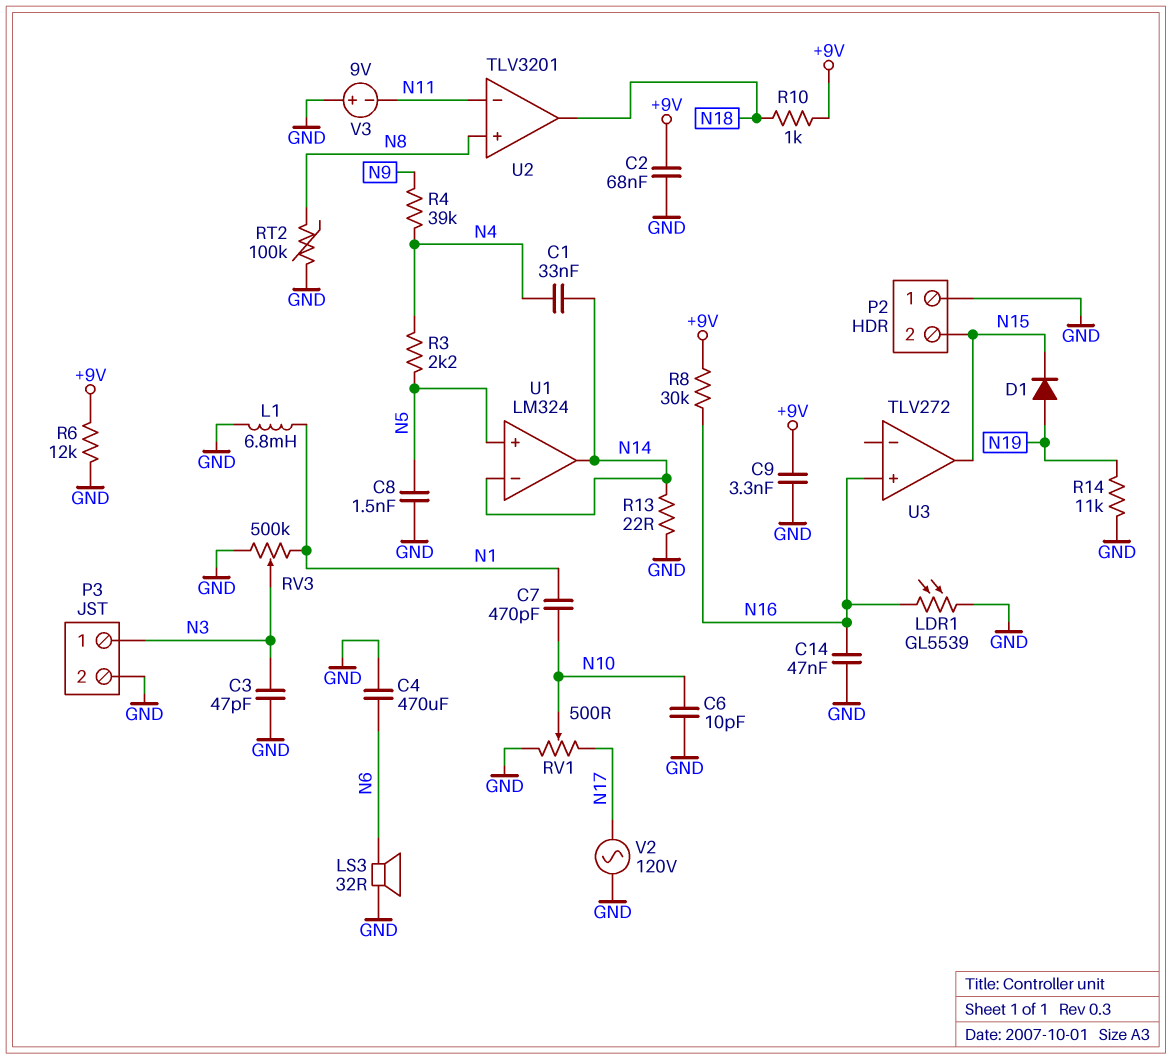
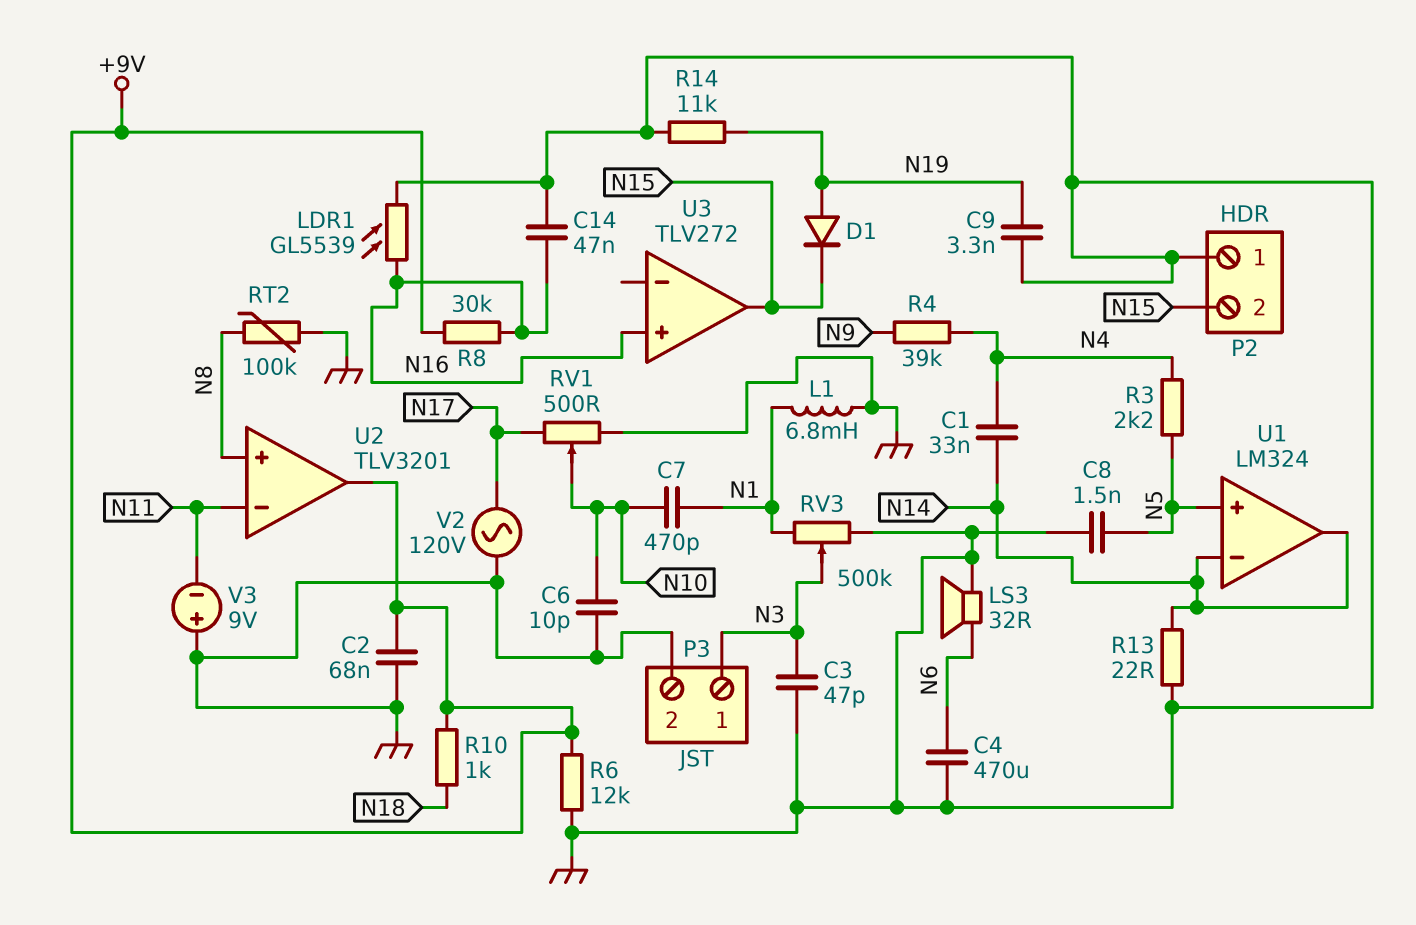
C9: 3.3nF (+9V, GND) -> 3.3nF (GND, N19)
U2 pin out: N18 -> +9V

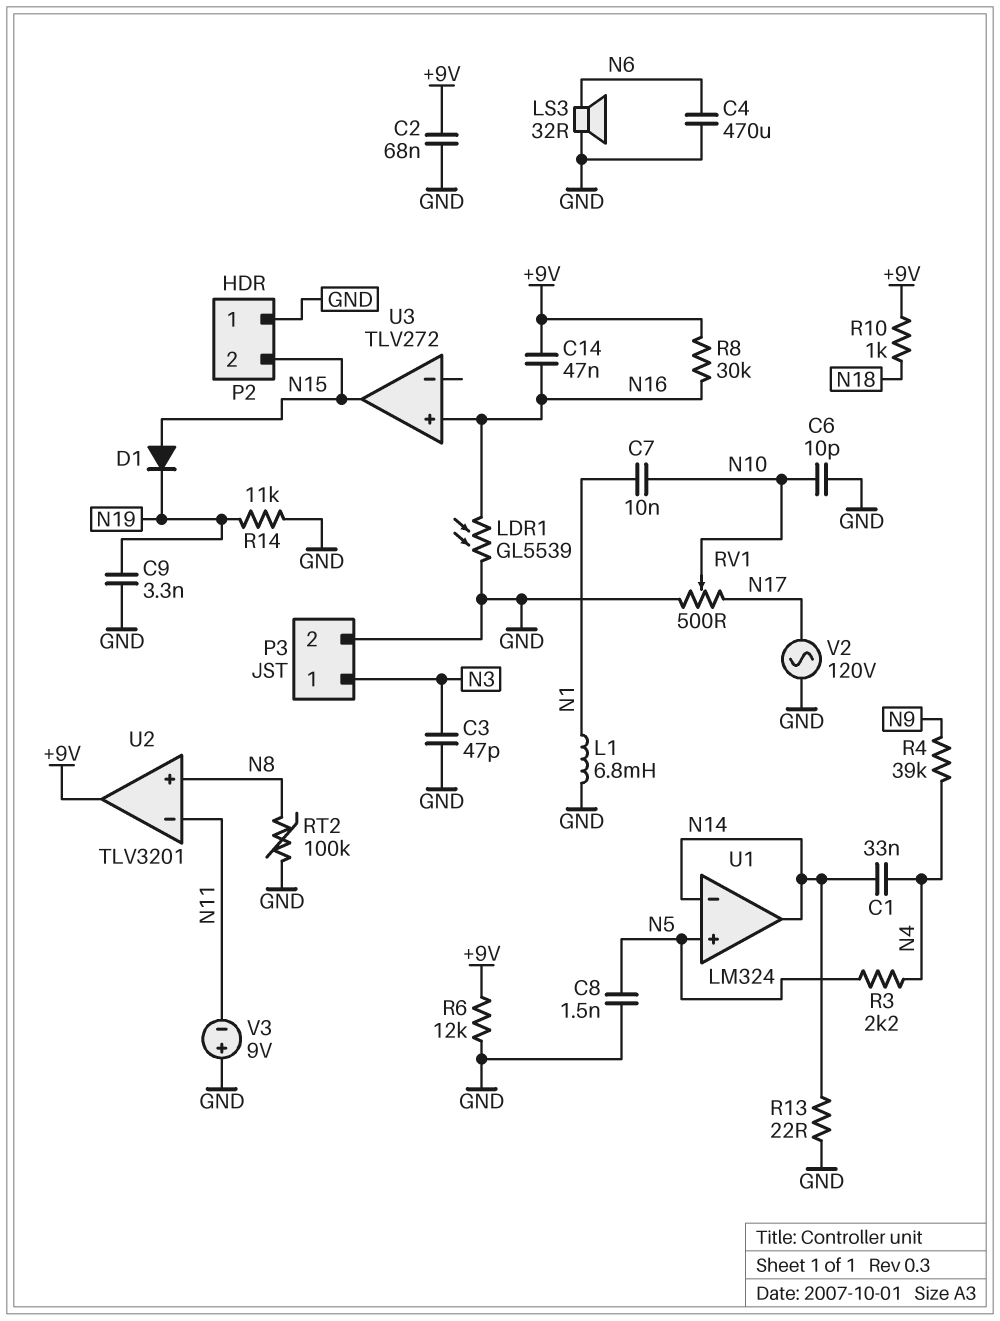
C7: 470pF (N1, N10) -> 10nF (N1, N10)
C14: 47nF (GND, N16) -> 47nF (+9V, N16)
D1: diode (A N19, K N15) -> diode (A N15, K N19)
RV3: 500k (GND, N1, wiper N3) -> none

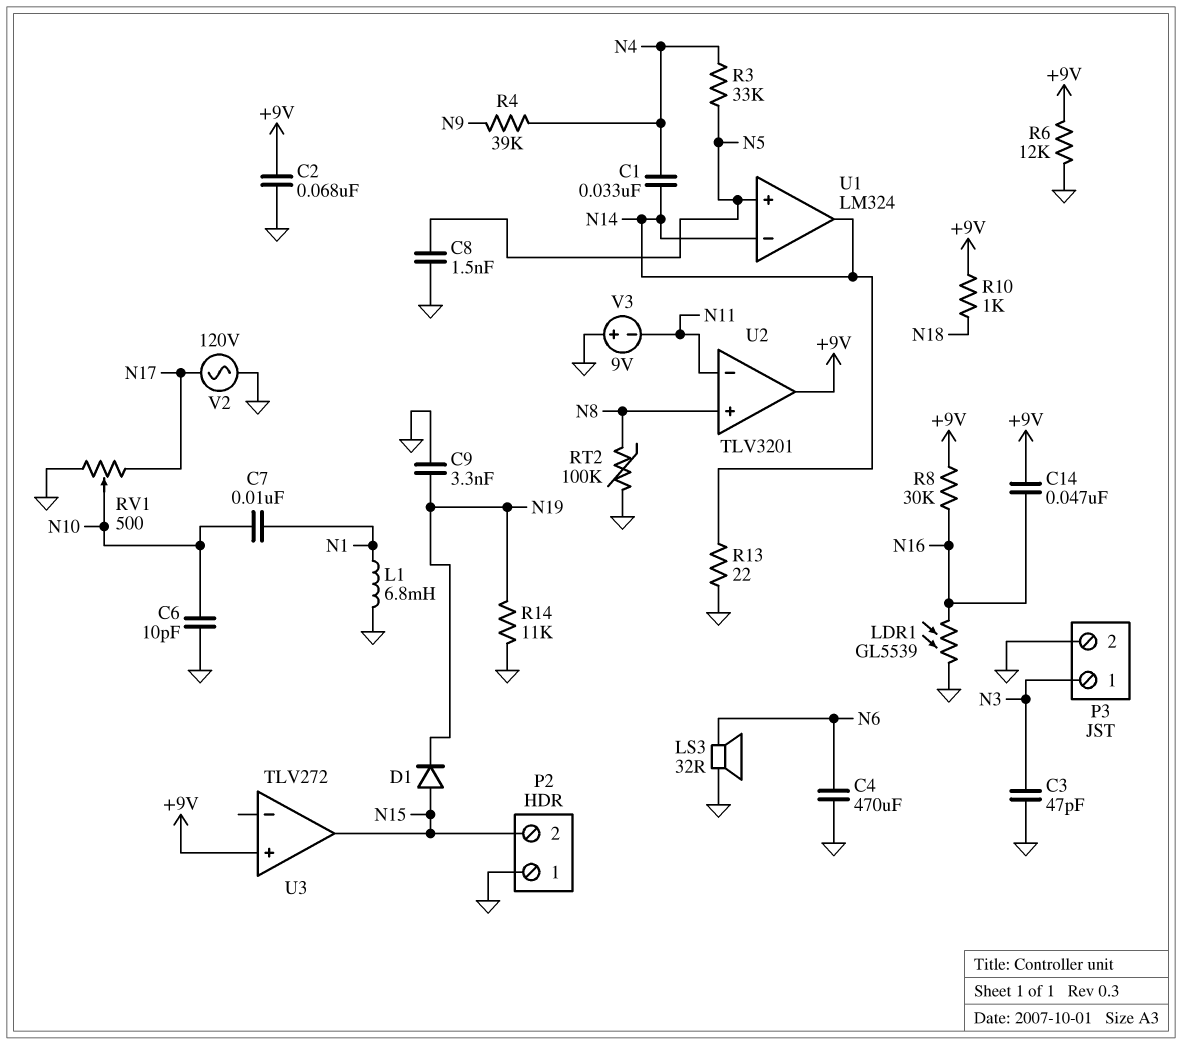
R3: 2.2k (N4, N5) -> 33k (N4, N5)
U3 pin in+: N16 -> +9V

